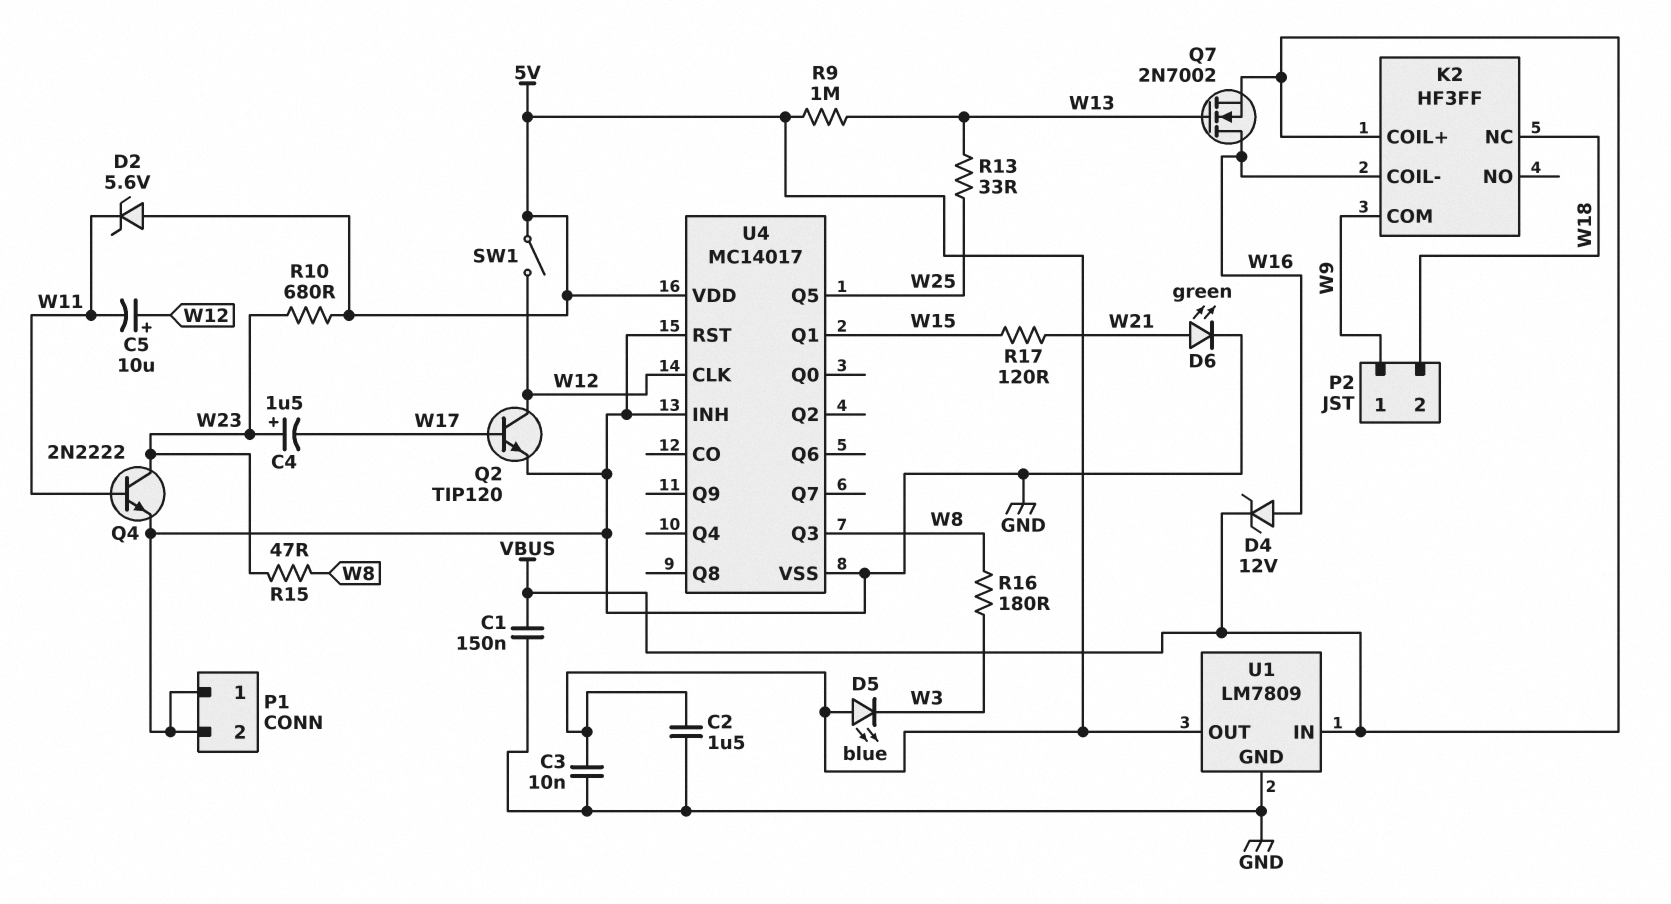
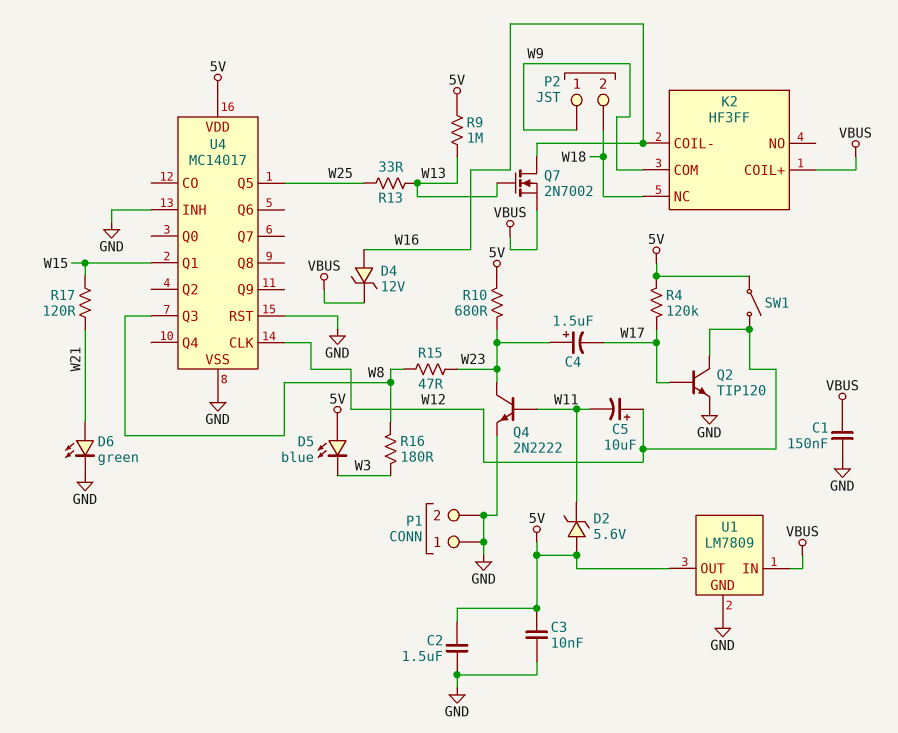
R4: none -> 120k (5V, W17)

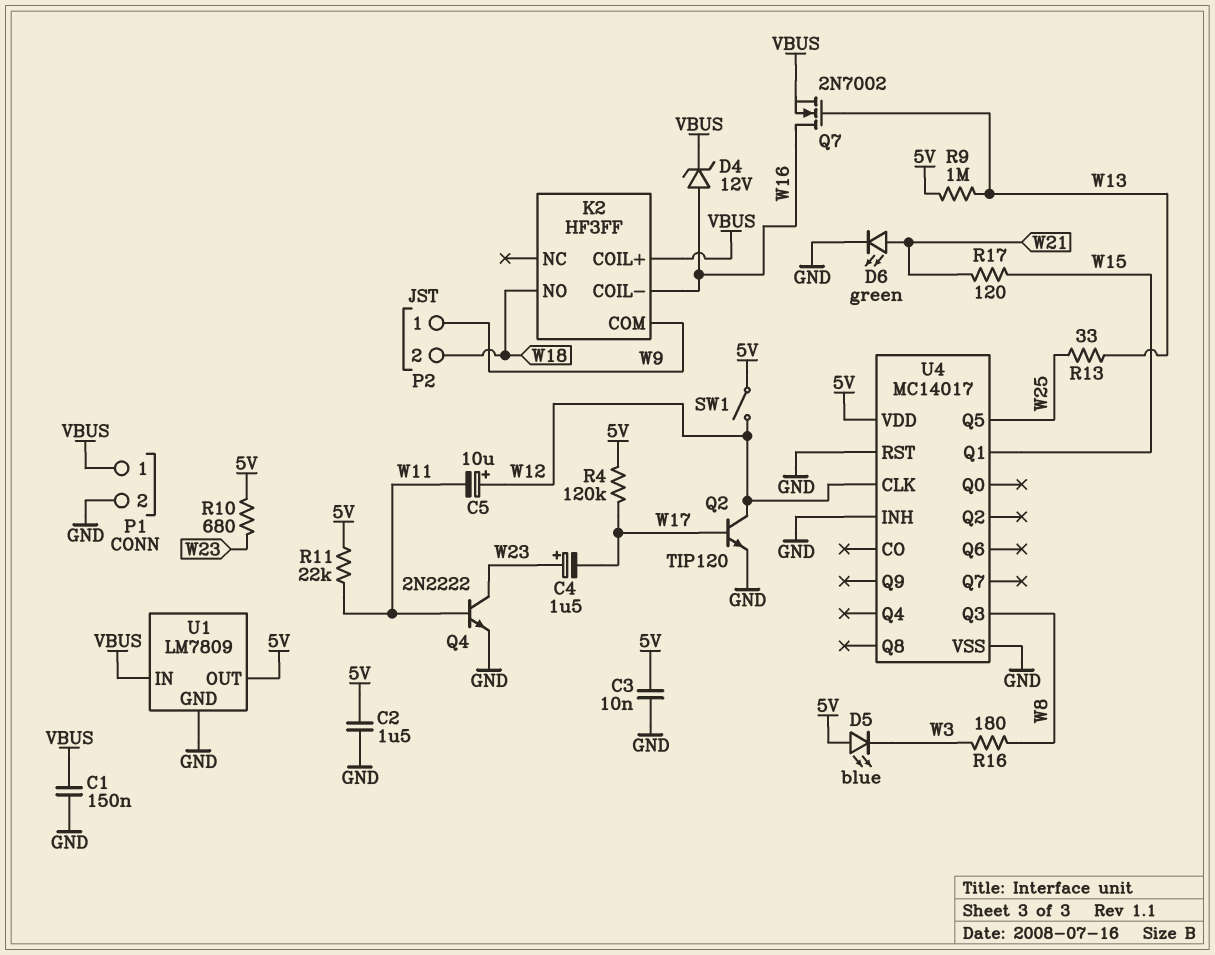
D2: zener 5.6V (A 5V, K W11) -> none
K2 pin NC: W18 -> none
K2 pin NO: none -> W18
P1 pin 1: GND -> VBUS
R11: none -> 22k (5V, W11)
R15: 47 (W8, W23) -> none

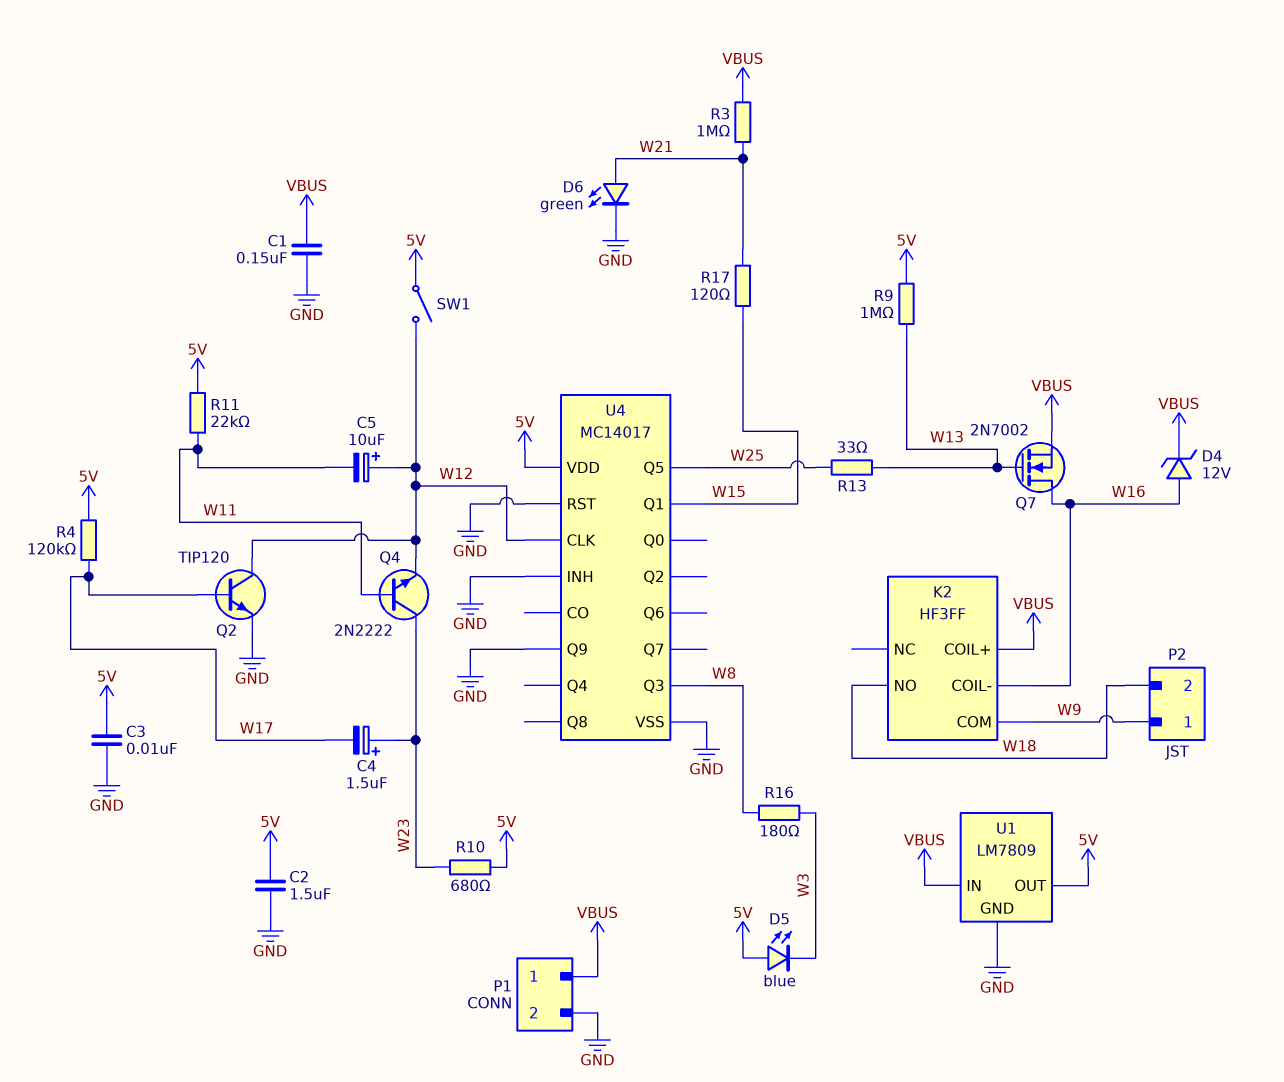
Q4: NPN 2N2222 (B W11, C W23, E GND) -> NPN 2N2222 (B W11, C W23, E W12)
R3: none -> 1M (VBUS, W21)
U4 pin Q9: none -> GND

